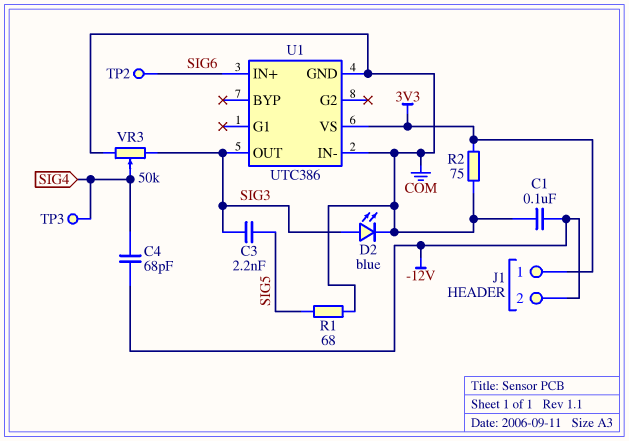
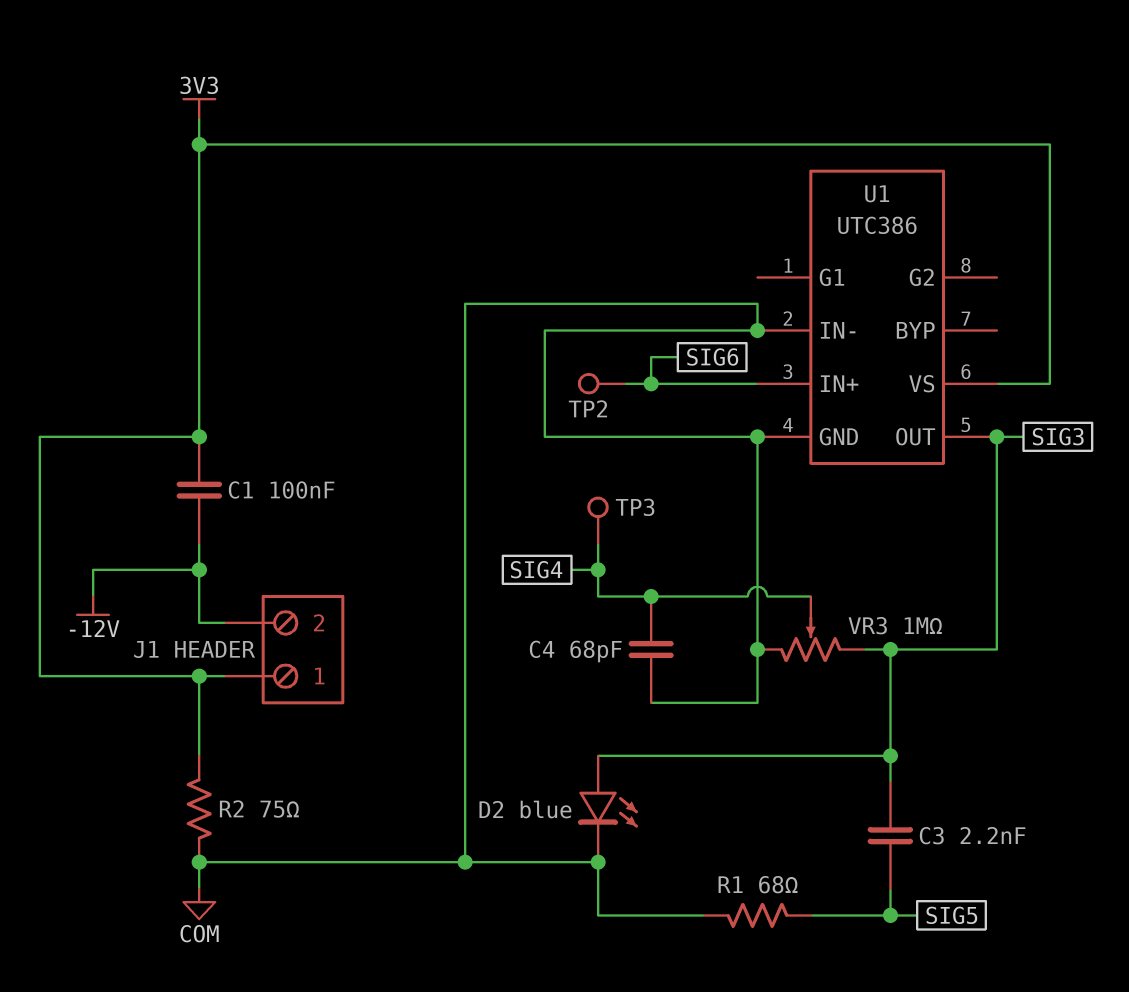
C1: 100nF (-12V, COM) -> 100nF (-12V, 3V3)
C4: 68pF (-12V, SIG4) -> 68pF (COM, SIG4)
VR3: 50k (COM, SIG3, wiper SIG4) -> 1M (COM, SIG3, wiper SIG4)

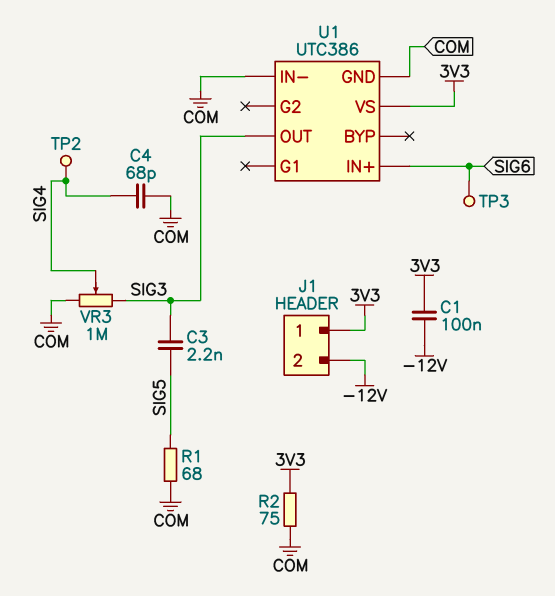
D2: LED blue (A SIG3, K COM) -> none
TP2: test point (SIG6) -> test point (SIG4)
TP3: test point (SIG4) -> test point (SIG6)

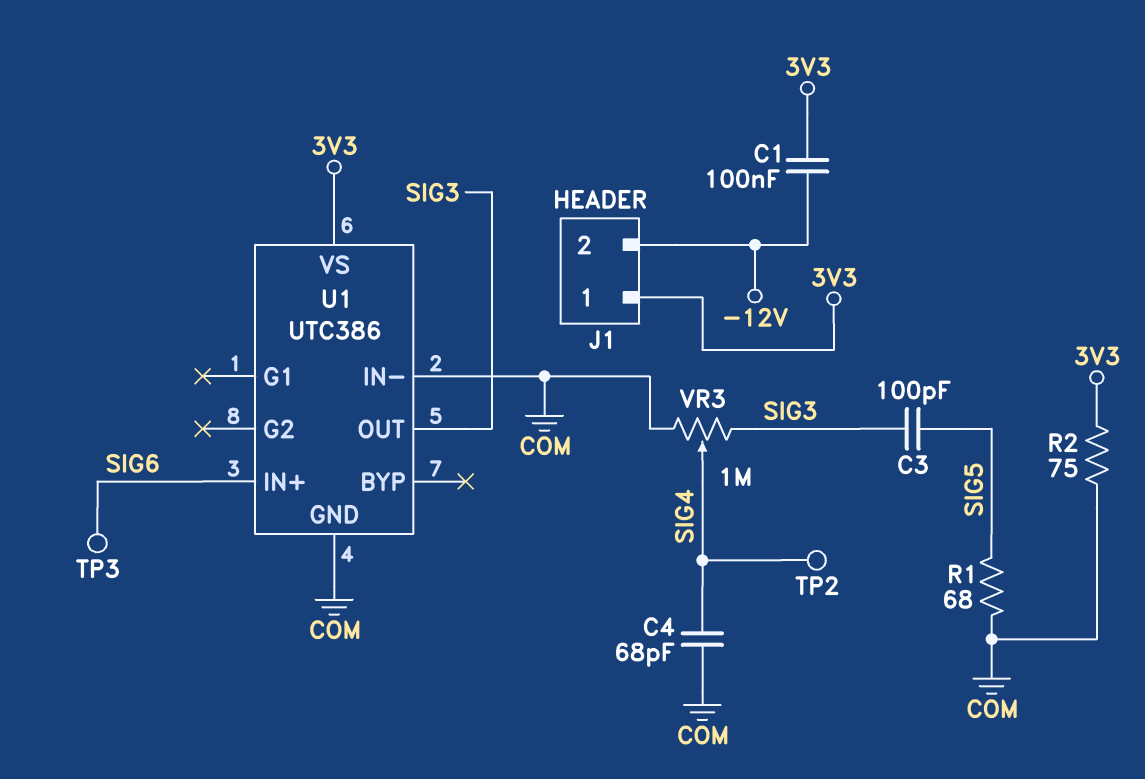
C3: 2.2nF (SIG3, SIG5) -> 100pF (SIG3, SIG5)

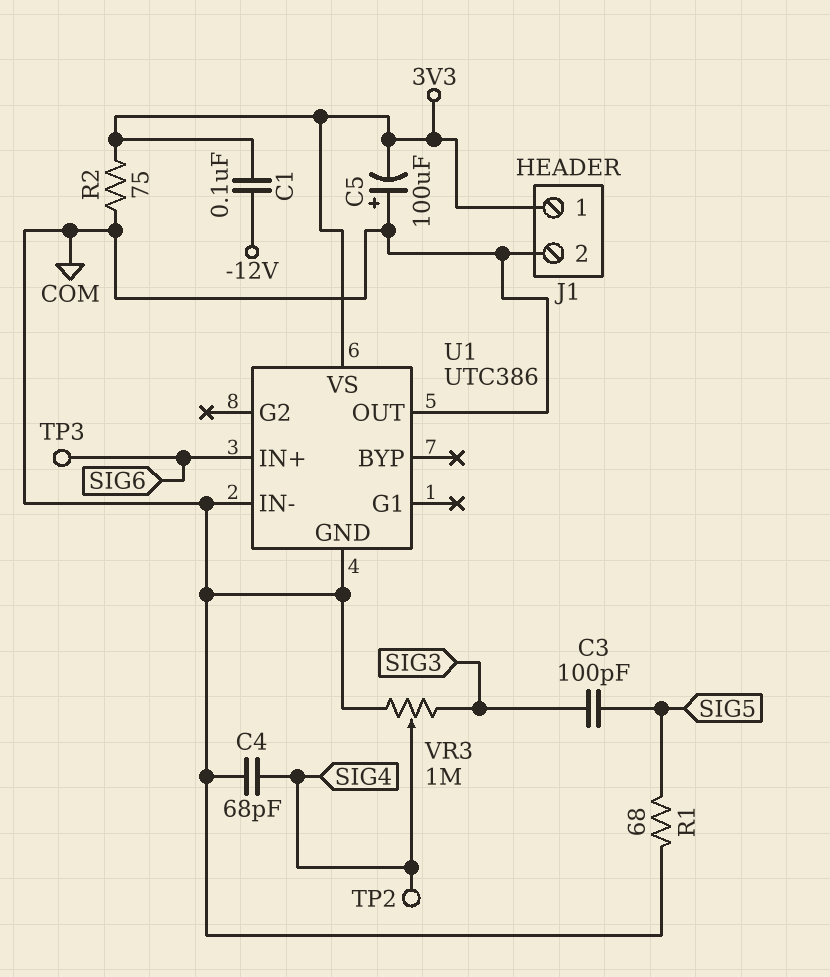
C5: none -> 100uF (plus COM, minus 3V3)
J1 pin 2: -12V -> COM
U1 pin OUT: SIG3 -> COM

